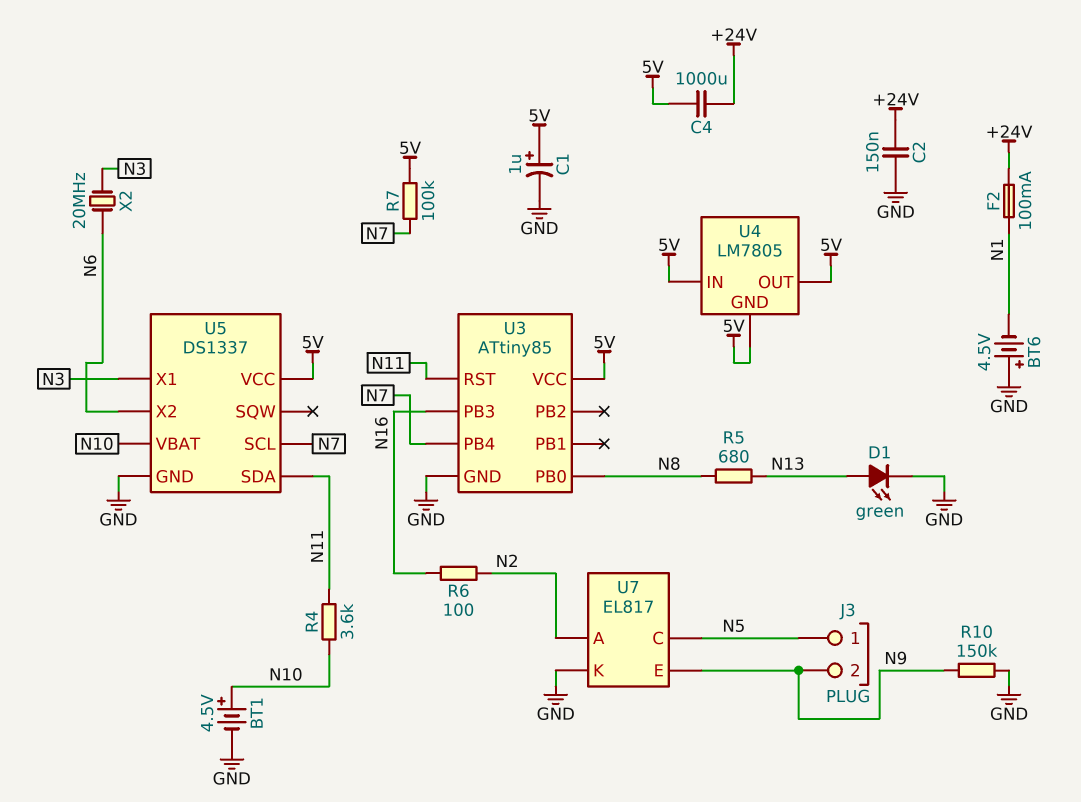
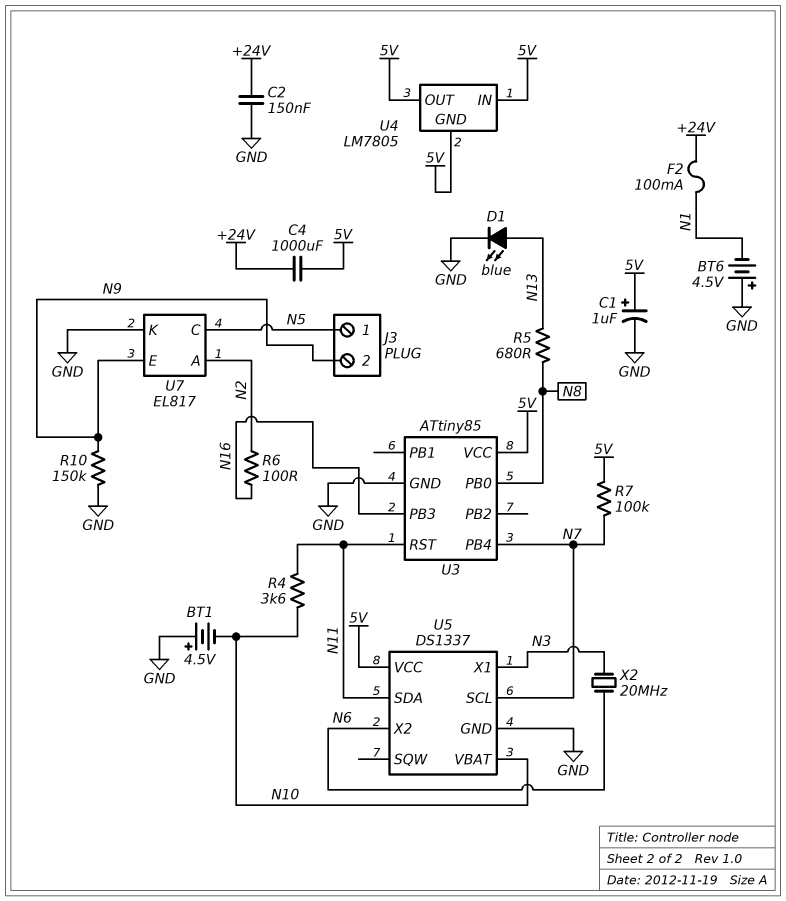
BT1: 4.5V (plus N10, minus GND) -> 4.5V (plus GND, minus N10)
D1: LED green (A N13, K GND) -> LED blue (A N13, K GND)

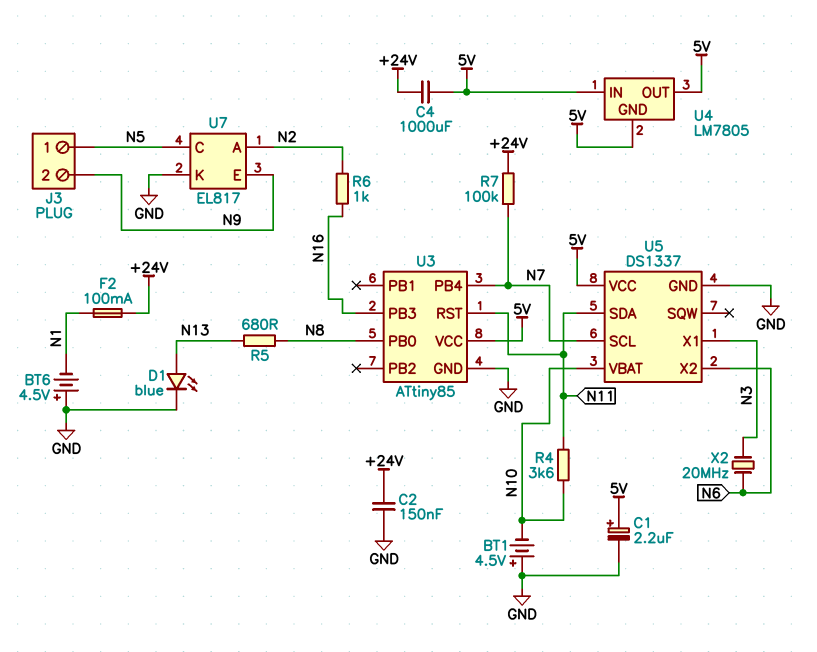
C1: 1uF (plus 5V, minus GND) -> 2.2uF (plus 5V, minus GND)
R6: 100 (N2, N16) -> 1k (N2, N16)
R7: 100k (5V, N7) -> 100k (+24V, N7)
R10: 150k (GND, N9) -> none

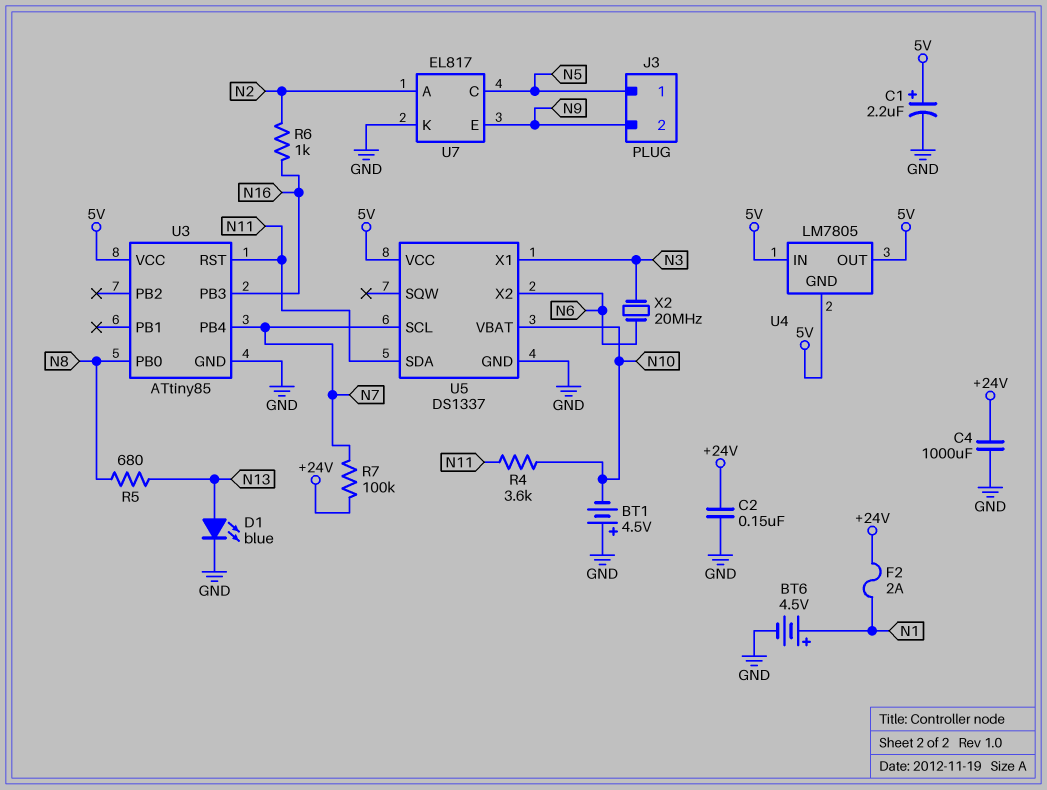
BT6: 4.5V (plus GND, minus N1) -> 4.5V (plus N1, minus GND)
C4: 1000uF (+24V, 5V) -> 1000uF (+24V, GND)
F2: 100mA (+24V, N1) -> 2A (+24V, N1)

